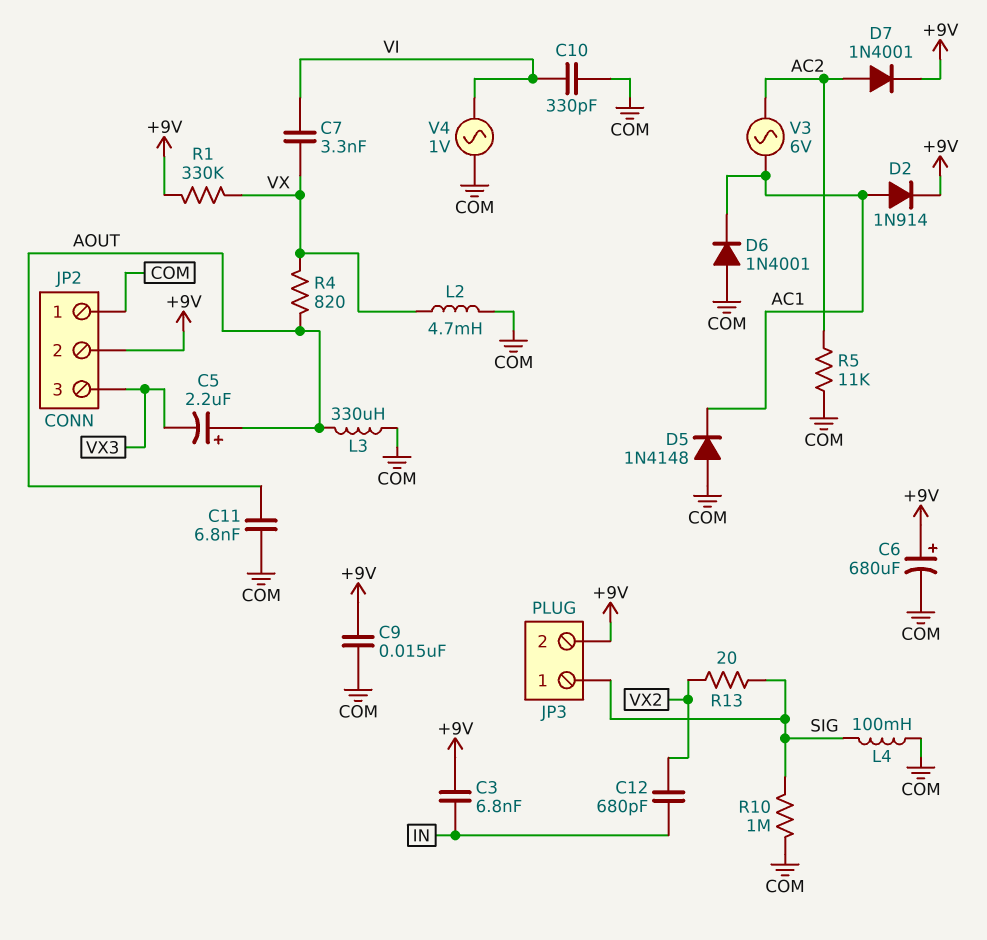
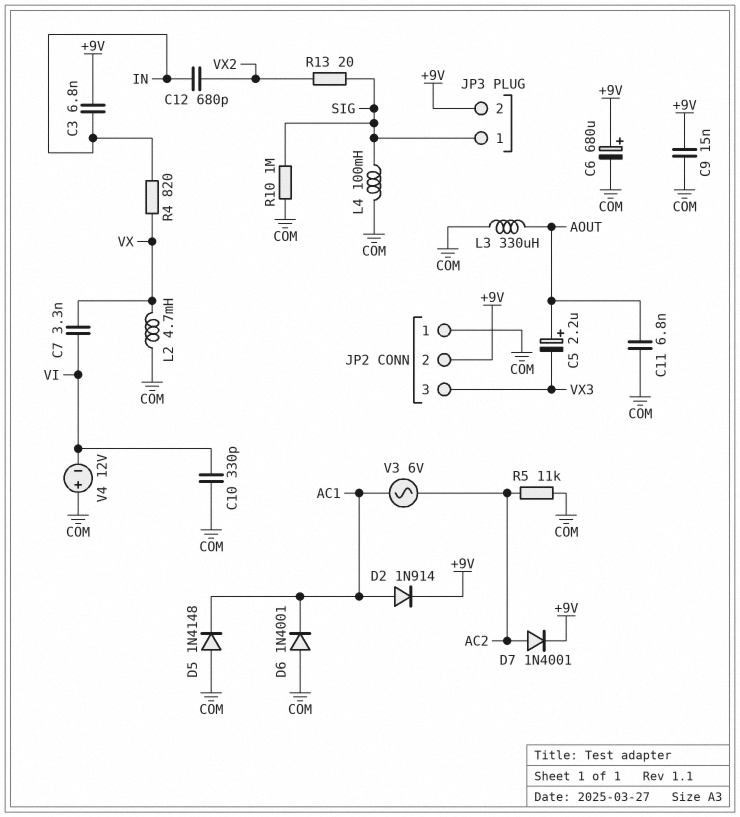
R1: 330k (+9V, VX) -> none
R4: 820 (AOUT, VX) -> 820 (IN, VX)
V4: AC 1V (COM, VI) -> 12V (plus COM, minus VI)

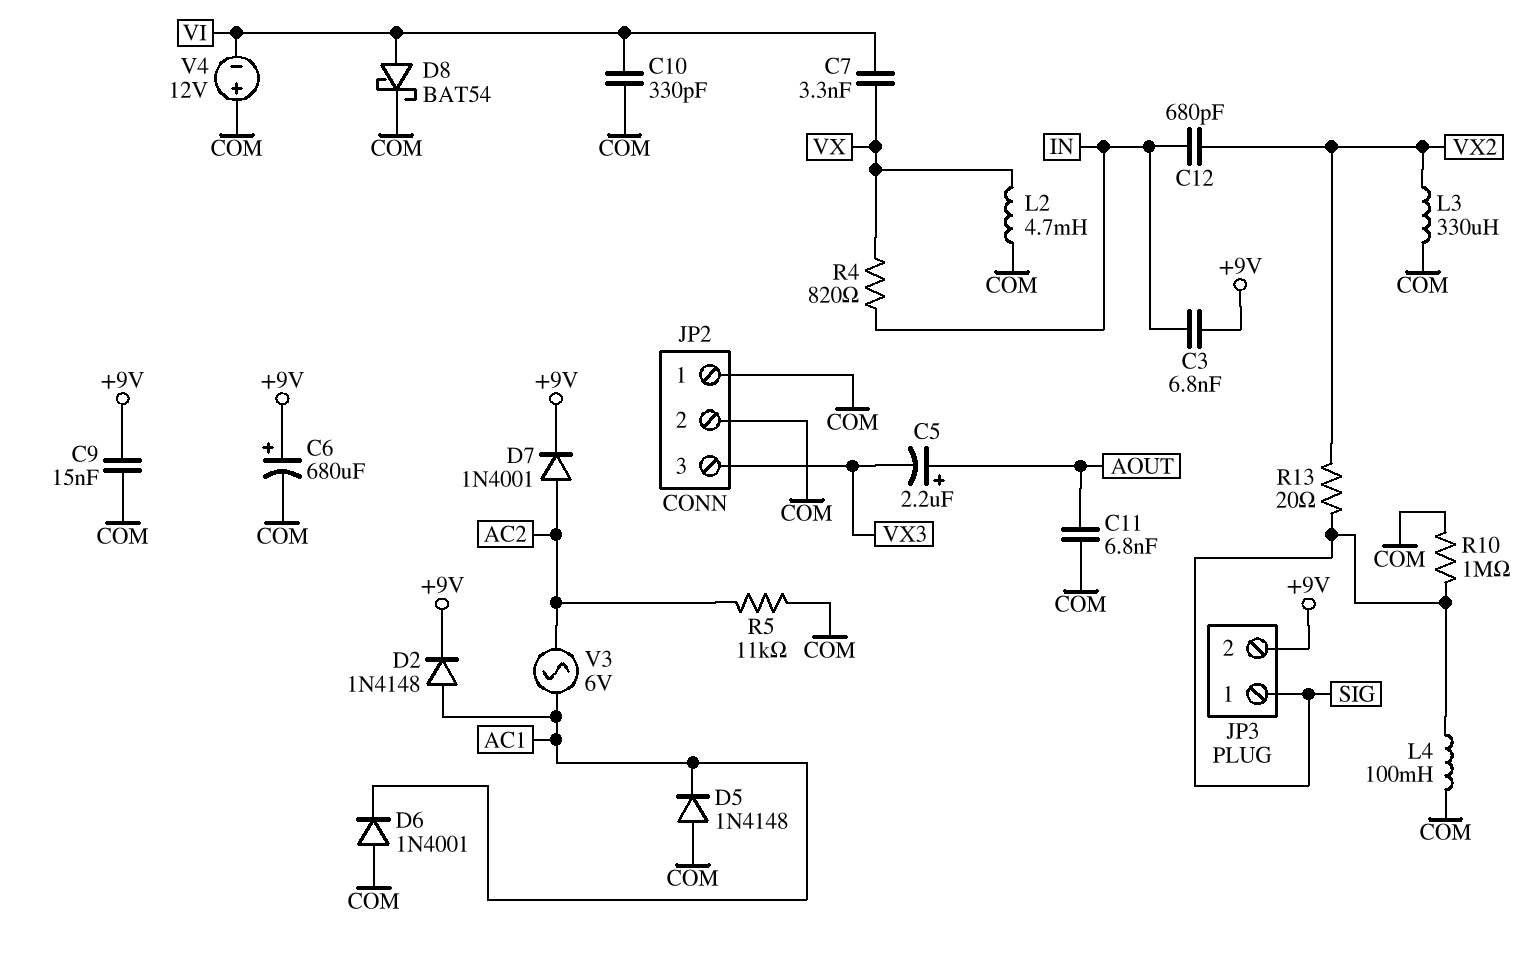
D2: diode 1N914 (A AC1, K +9V) -> diode 1N4148 (A AC1, K +9V)
D8: none -> schottky BAT54 (A VI, K COM)
JP2 pin 2: +9V -> COM
L3: 330uH (AOUT, COM) -> 330uH (COM, VX2)

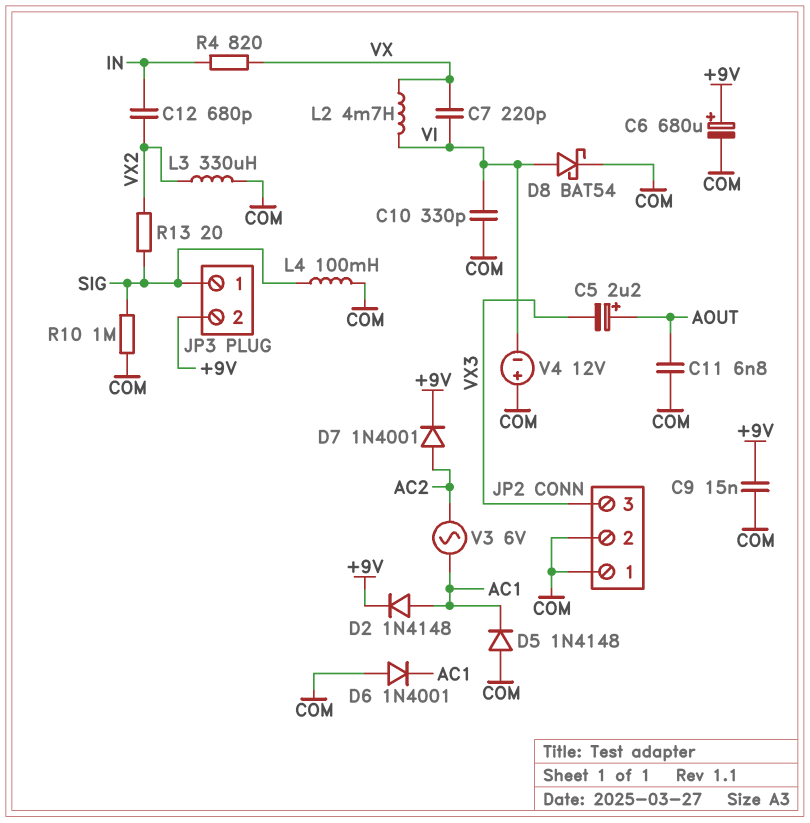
C3: 6.8nF (+9V, IN) -> none
C7: 3.3nF (VI, VX) -> 220pF (VI, VX)
L2: 4.7mH (COM, VX) -> 4.7mH (VI, VX)
R5: 11k (AC2, COM) -> none

